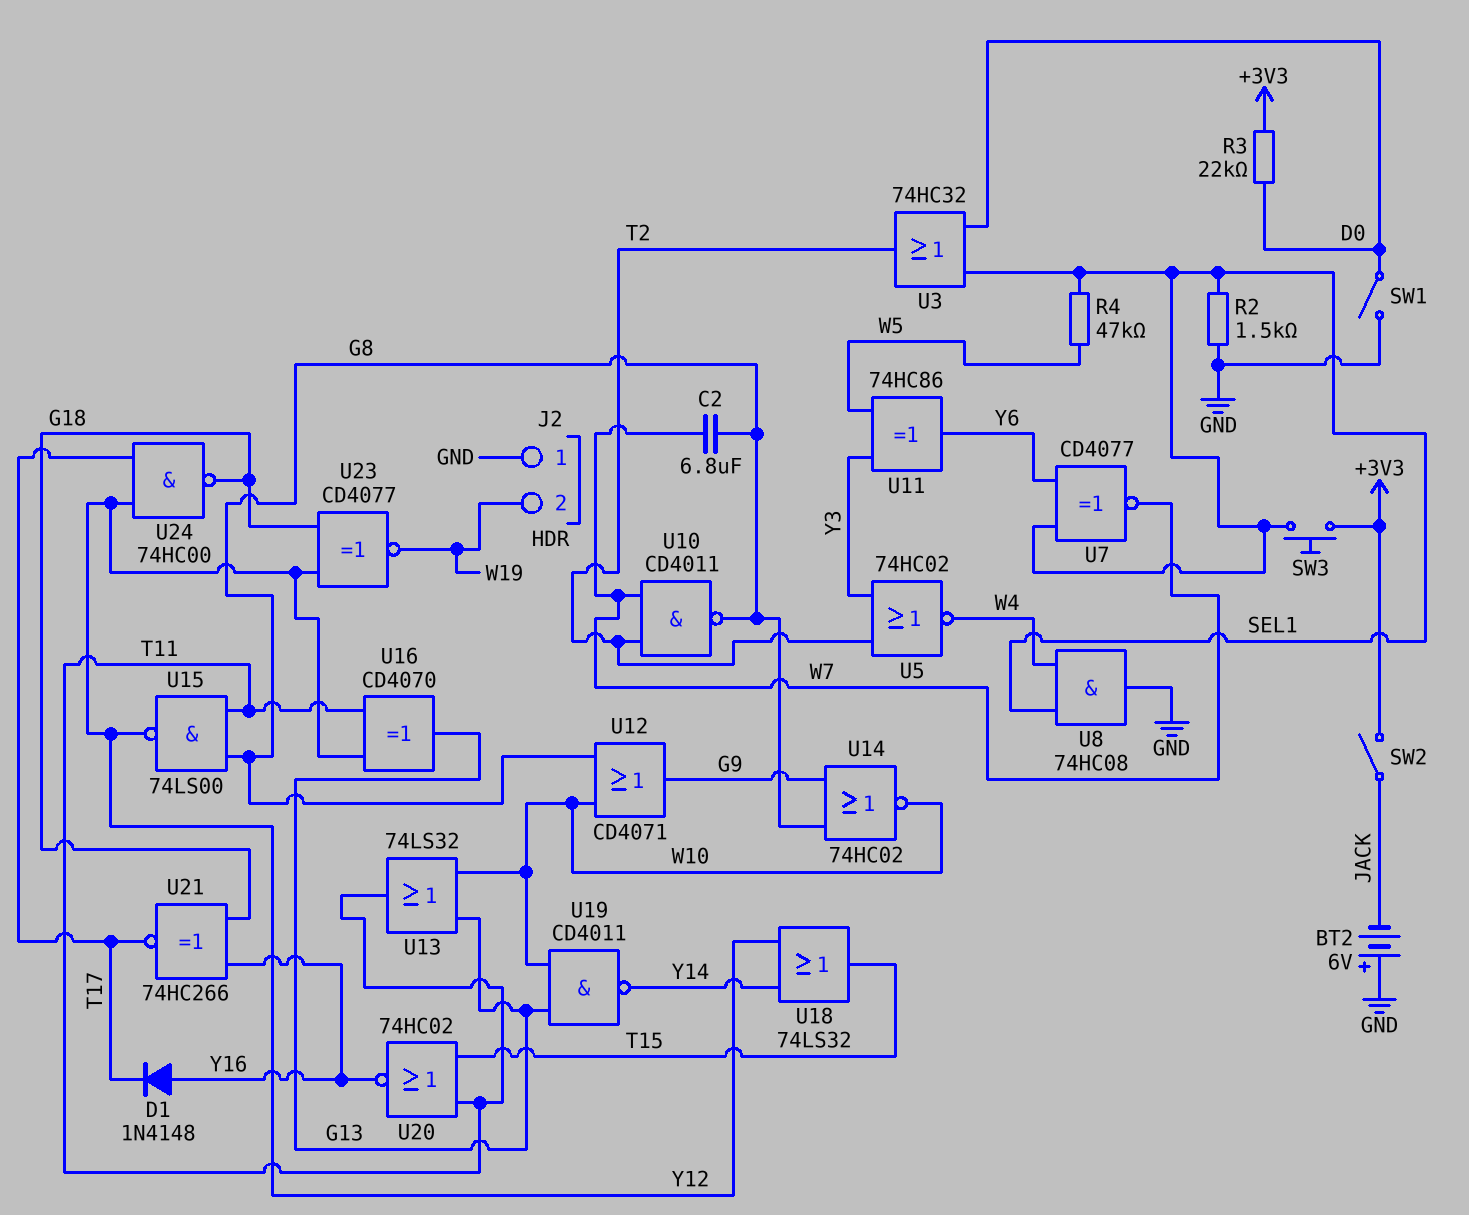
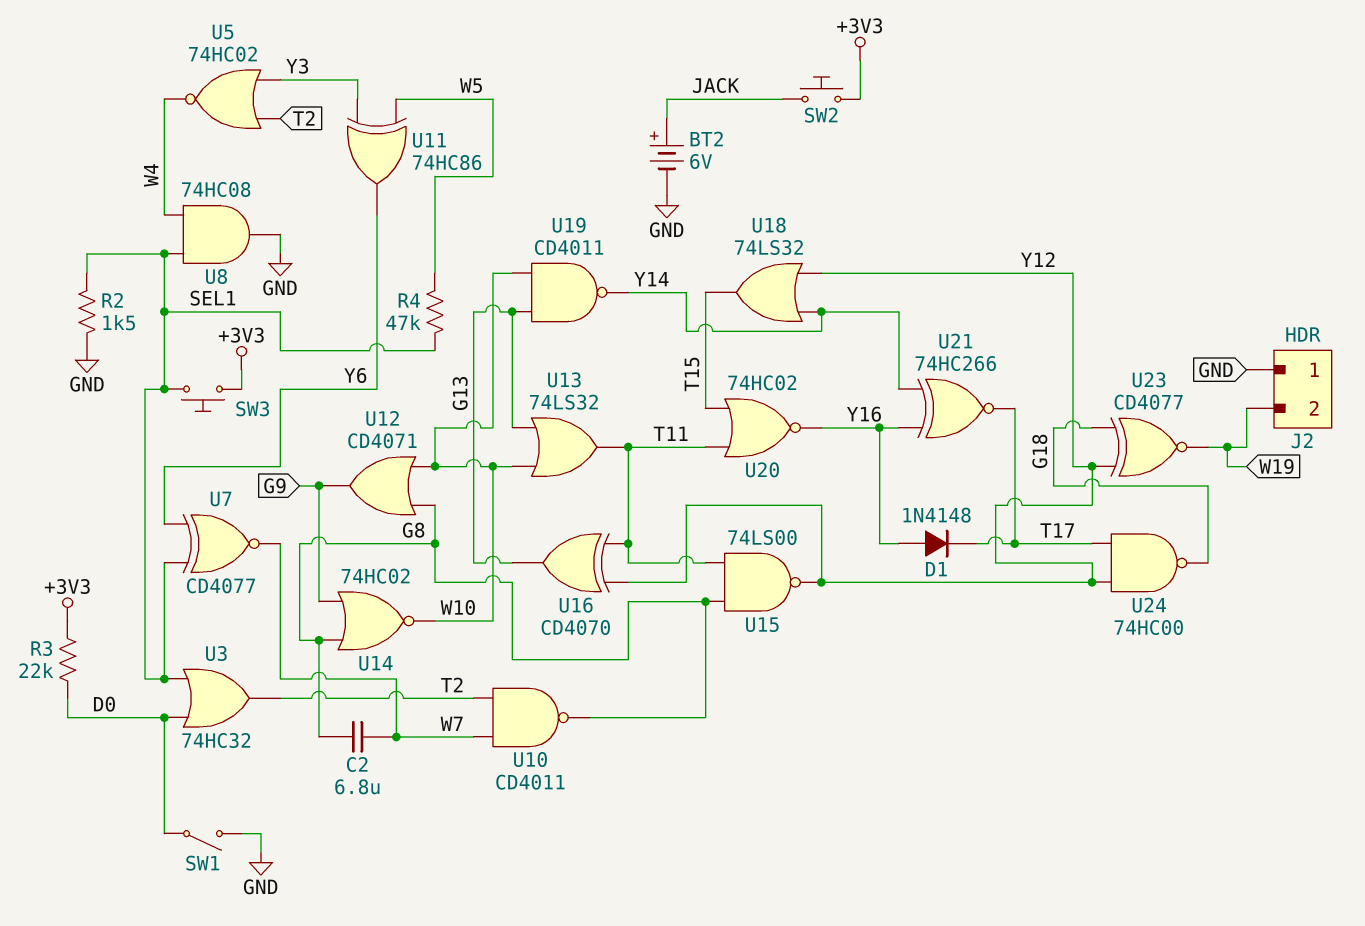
BT2: 6V (plus GND, minus JACK) -> 6V (plus JACK, minus GND)
SW2: switch (+3V3, JACK) -> button (+3V3, JACK)
U21: XNOR 74HC266 (in G18, in Y16, out T17) -> XNOR 74HC266 (in Y14, in Y16, out T17)

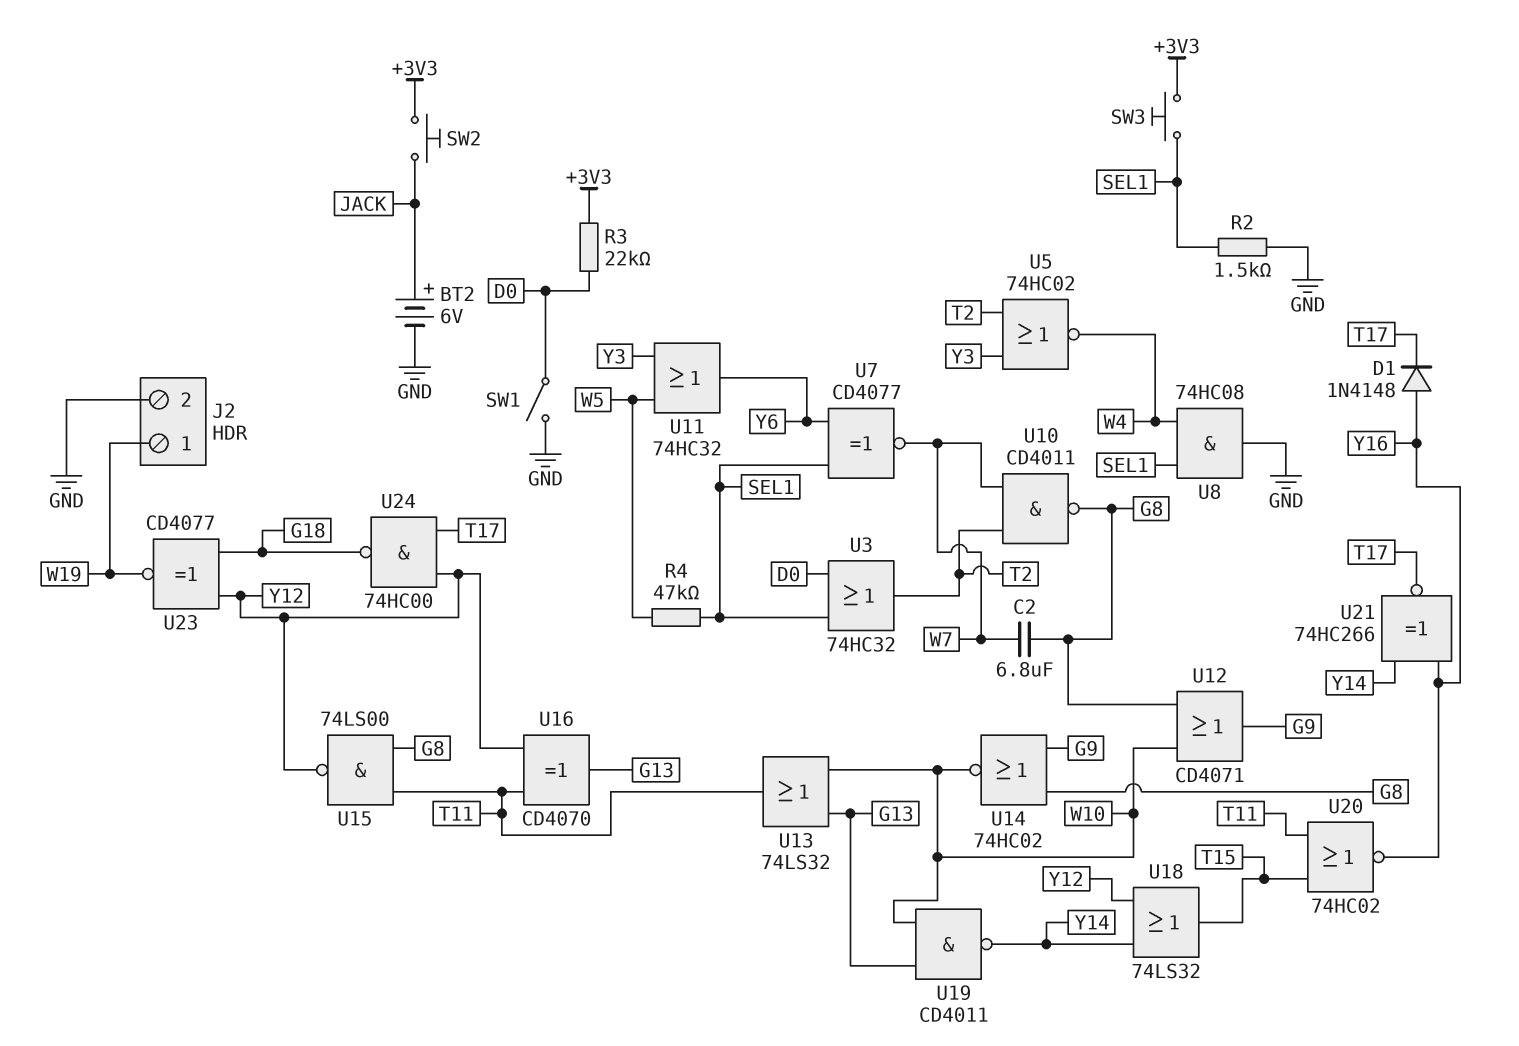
J2 pin 1: GND -> W19
J2 pin 2: W19 -> GND
U11: XOR 74HC86 (in W5, in Y3, out Y6) -> OR 74HC32 (in W5, in Y3, out Y6)

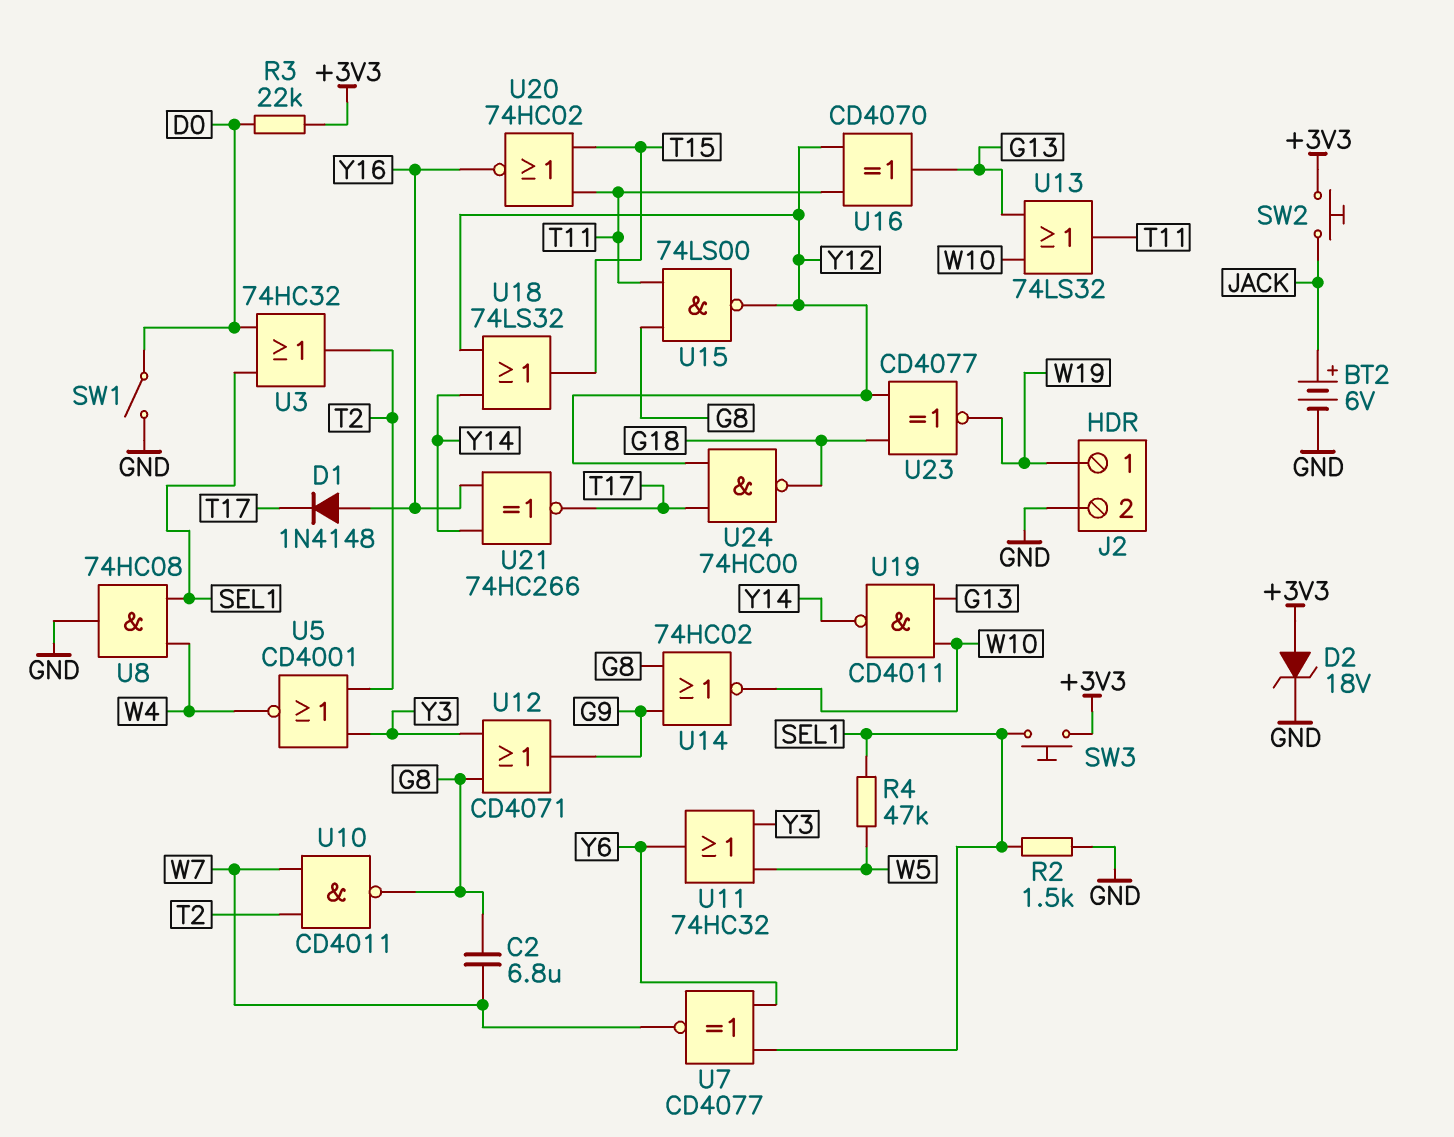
D2: none -> zener 18V (A +3V3, K GND)
U5: NOR 74HC02 (in T2, in Y3, out W4) -> NOR CD4001 (in T2, in Y3, out W4)
U12: OR CD4071 (in G8, in W10, out G9) -> OR CD4071 (in G8, in Y3, out G9)

